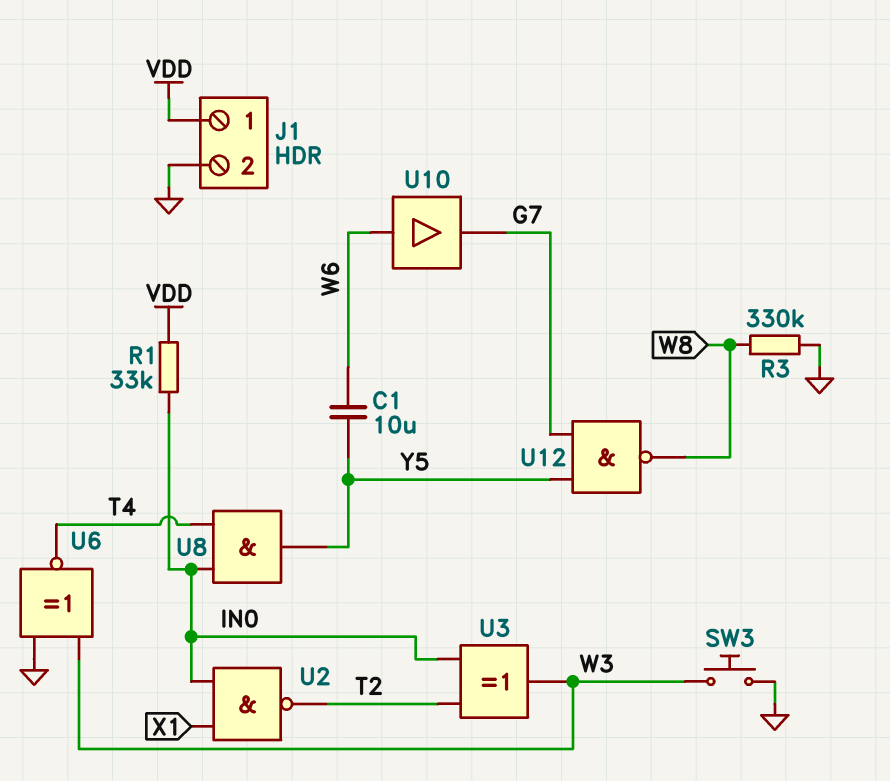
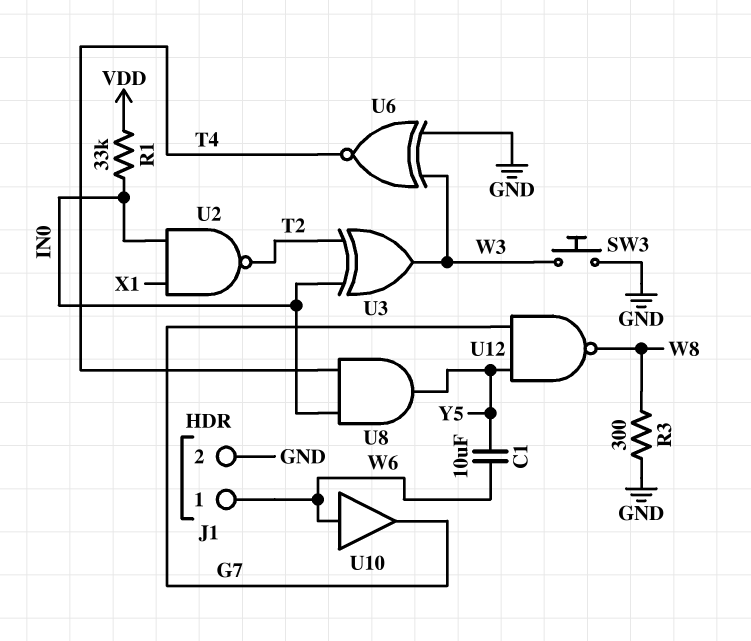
J1 pin 1: VDD -> W6
R3: 330k (GND, W8) -> 300 (GND, W8)

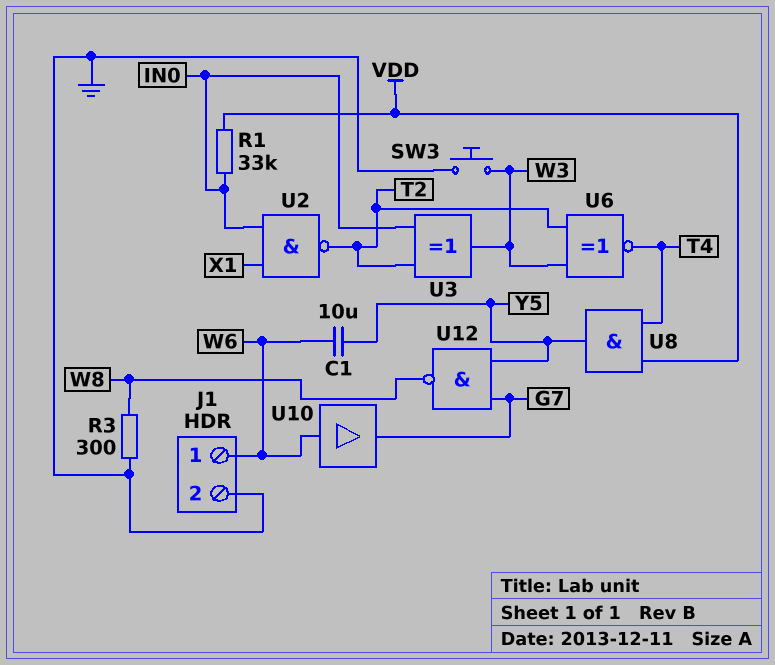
U6: XNOR (in GND, in W3, out T4) -> XNOR (in T2, in W3, out T4)
U8: AND (in IN0, in T4, out Y5) -> AND (in T4, in VDD, out Y5)

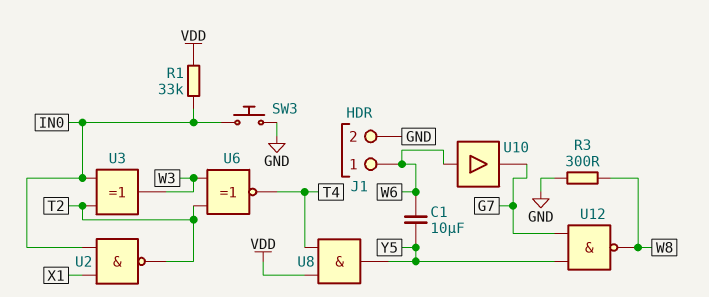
SW3: button (GND, W3) -> button (GND, IN0)

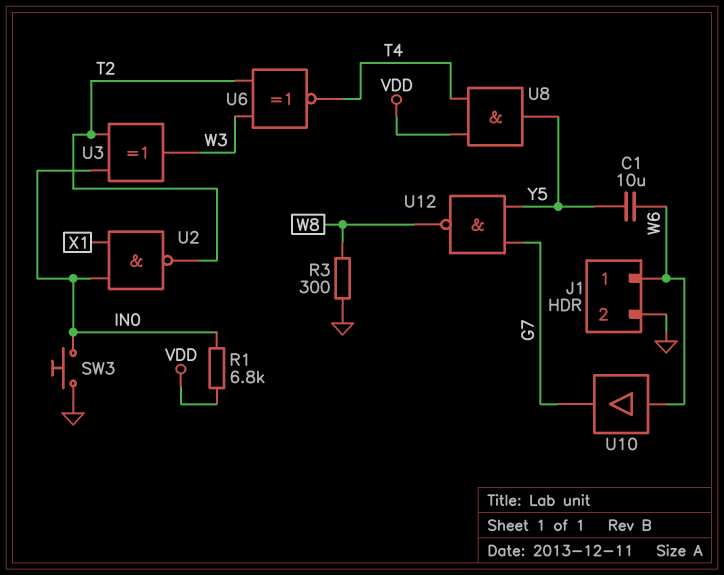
R1: 33k (IN0, VDD) -> 6.8k (IN0, VDD)

